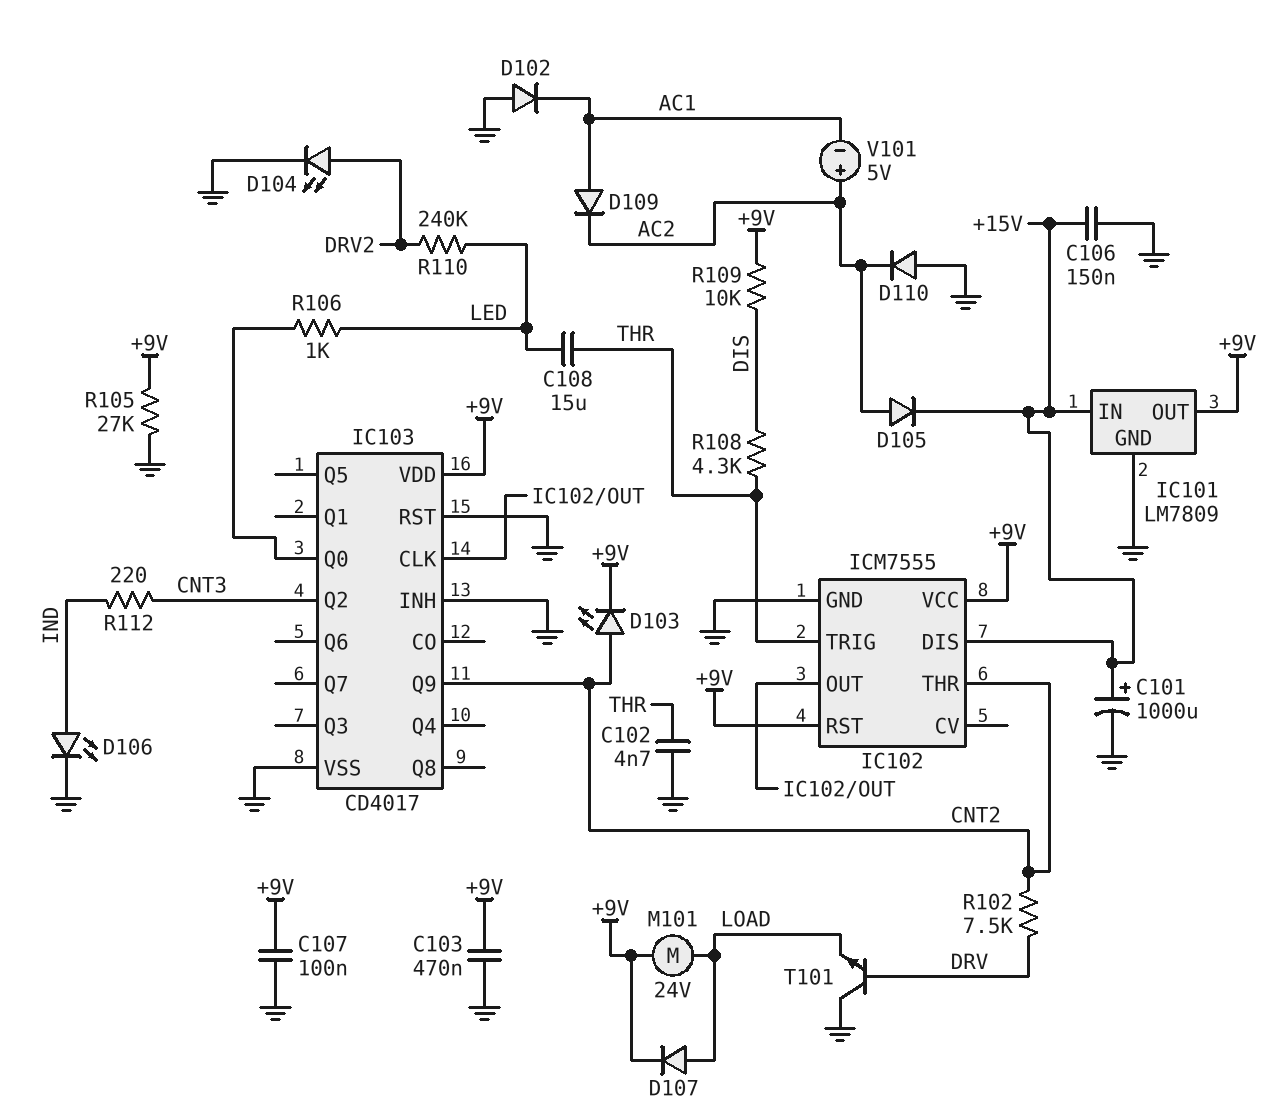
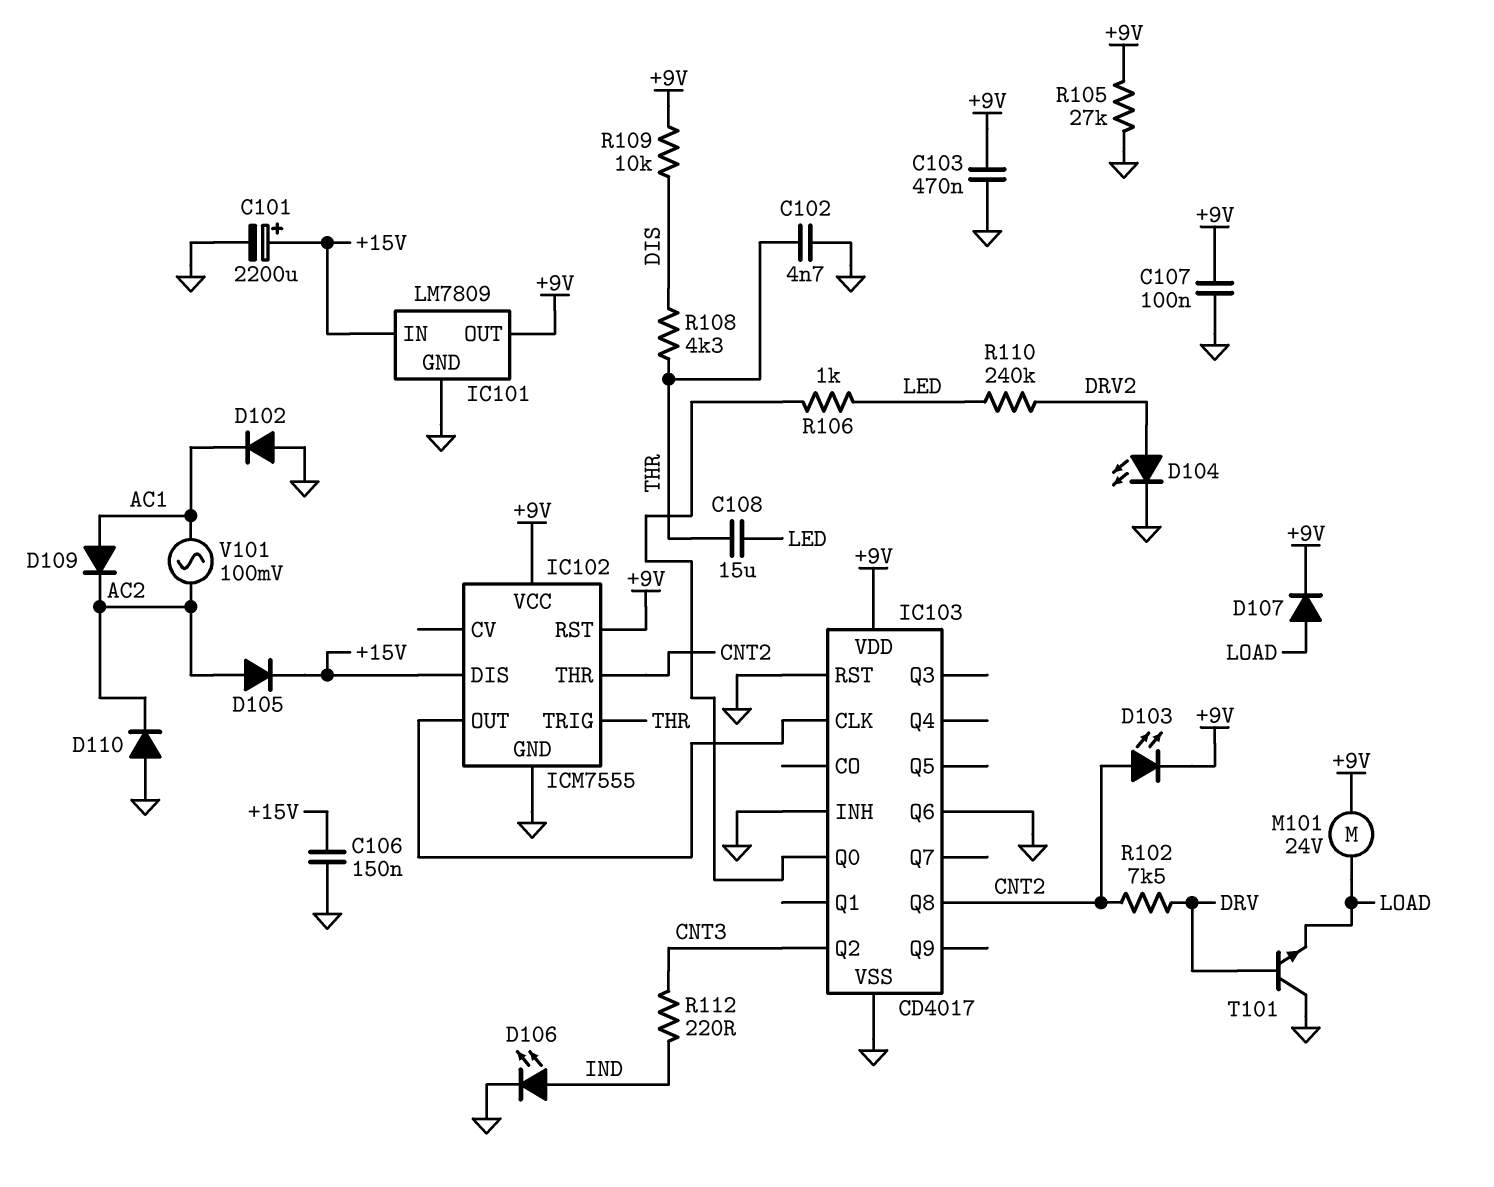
C101: 1000uF (plus +15V, minus GND) -> 2200uF (plus +15V, minus GND)
IC103 pin Q6: none -> GND
IC103 pin Q8: none -> CNT2
IC103 pin Q9: CNT2 -> none
V101: 5V (plus AC2, minus AC1) -> AC 100mV (AC1, AC2)

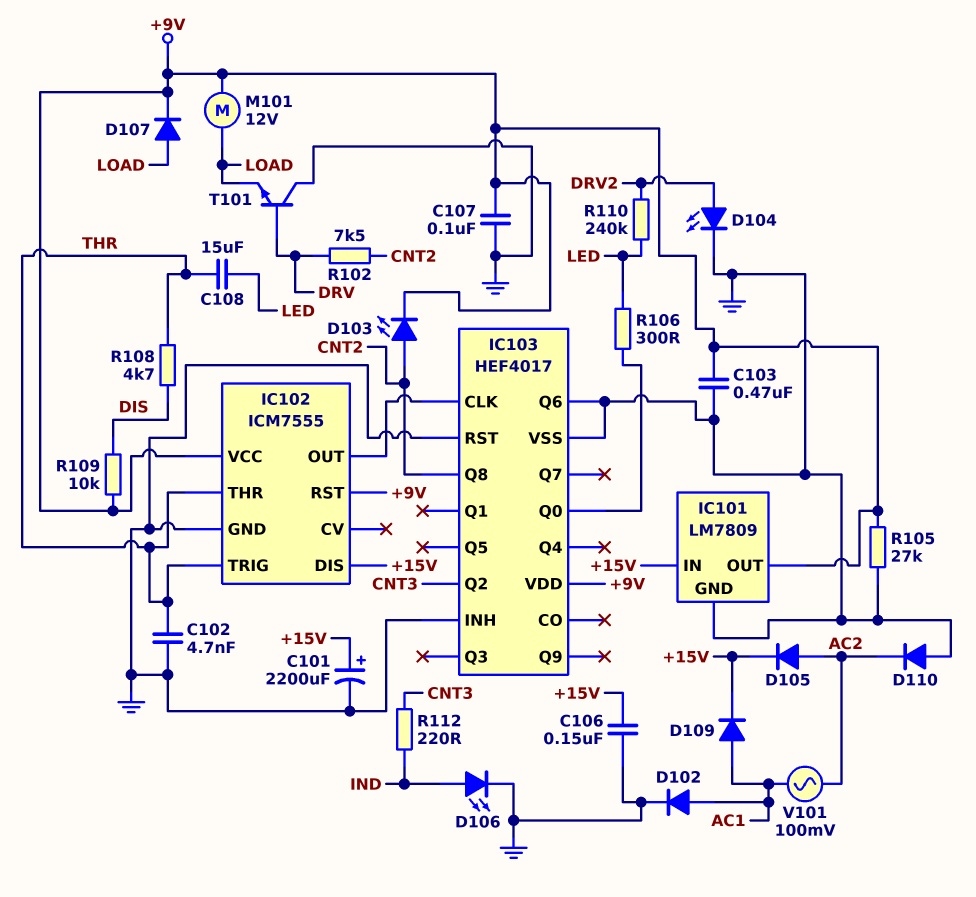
D102: diode (A GND, K AC1) -> diode (A AC1, K GND)
D109: diode (A AC1, K AC2) -> diode (A AC1, K +15V)
IC102 pin THR: CNT2 -> THR
IC103: CD4017 -> HEF4017
M101: motor 24V (+9V, LOAD) -> motor 12V (+9V, LOAD)
R106: 1k (IC103/Q0, LED) -> 300 (IC103/Q0, LED)
R108: 4.3k (DIS, THR) -> 4.7k (DIS, THR)

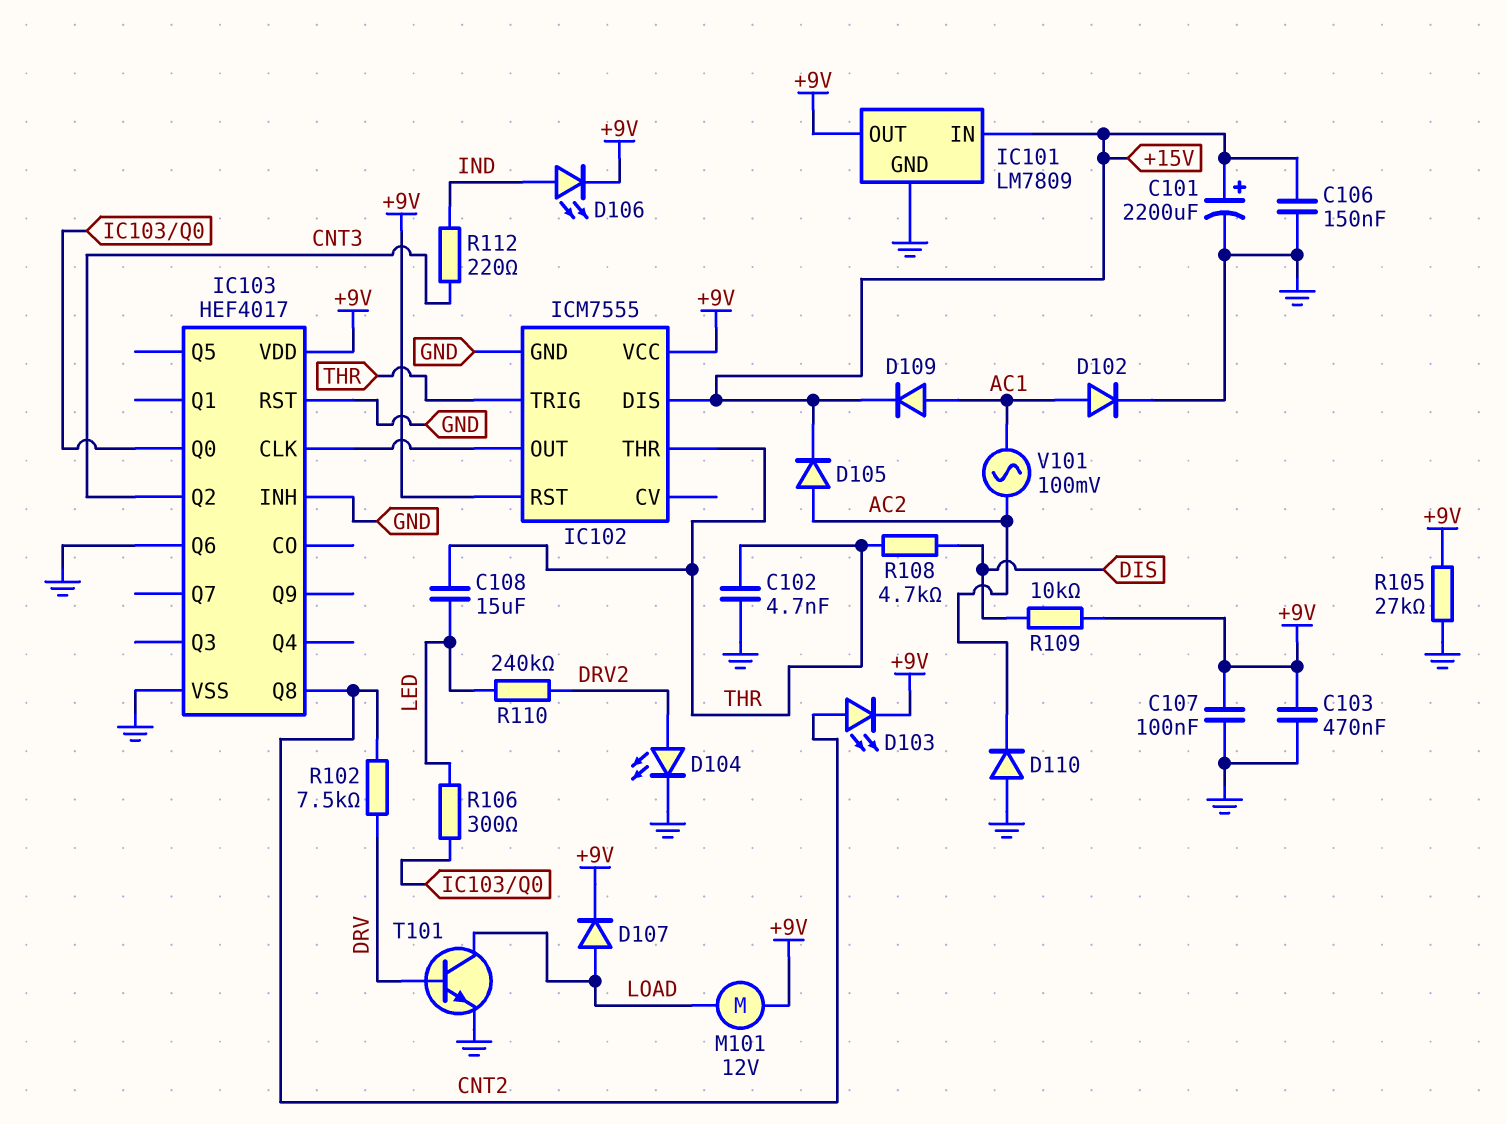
D106: LED (A IND, K GND) -> LED (A IND, K +9V)
T101: NPN (B DRV, C GND, E LOAD) -> NPN (B DRV, C LOAD, E GND)

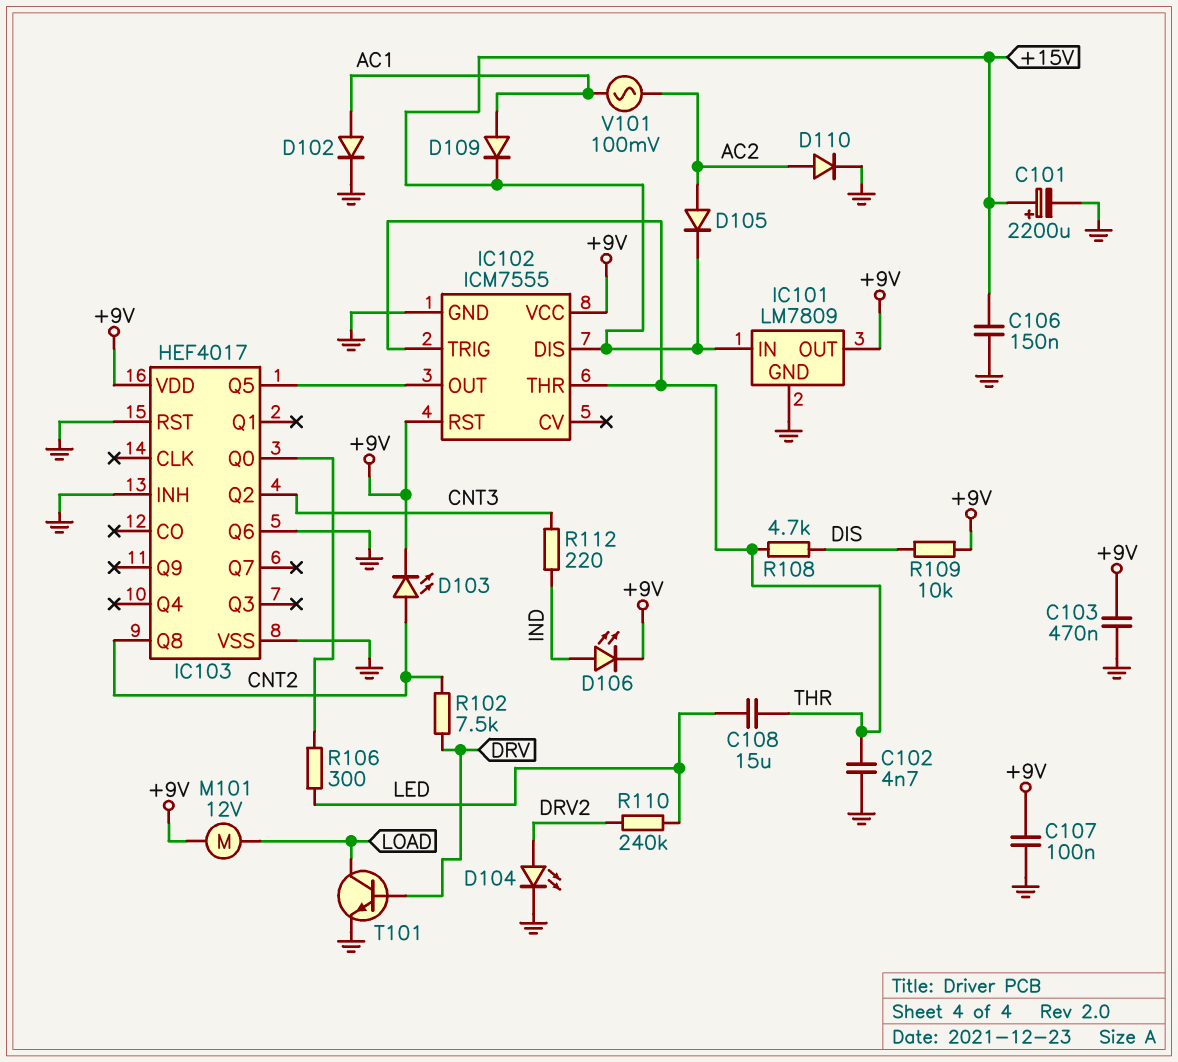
D107: diode (A LOAD, K +9V) -> none
D110: diode (A GND, K AC2) -> diode (A AC2, K GND)
IC103 pin CLK: IC102/OUT -> none
IC103 pin Q5: none -> IC102/OUT
R105: 27k (+9V, GND) -> none

